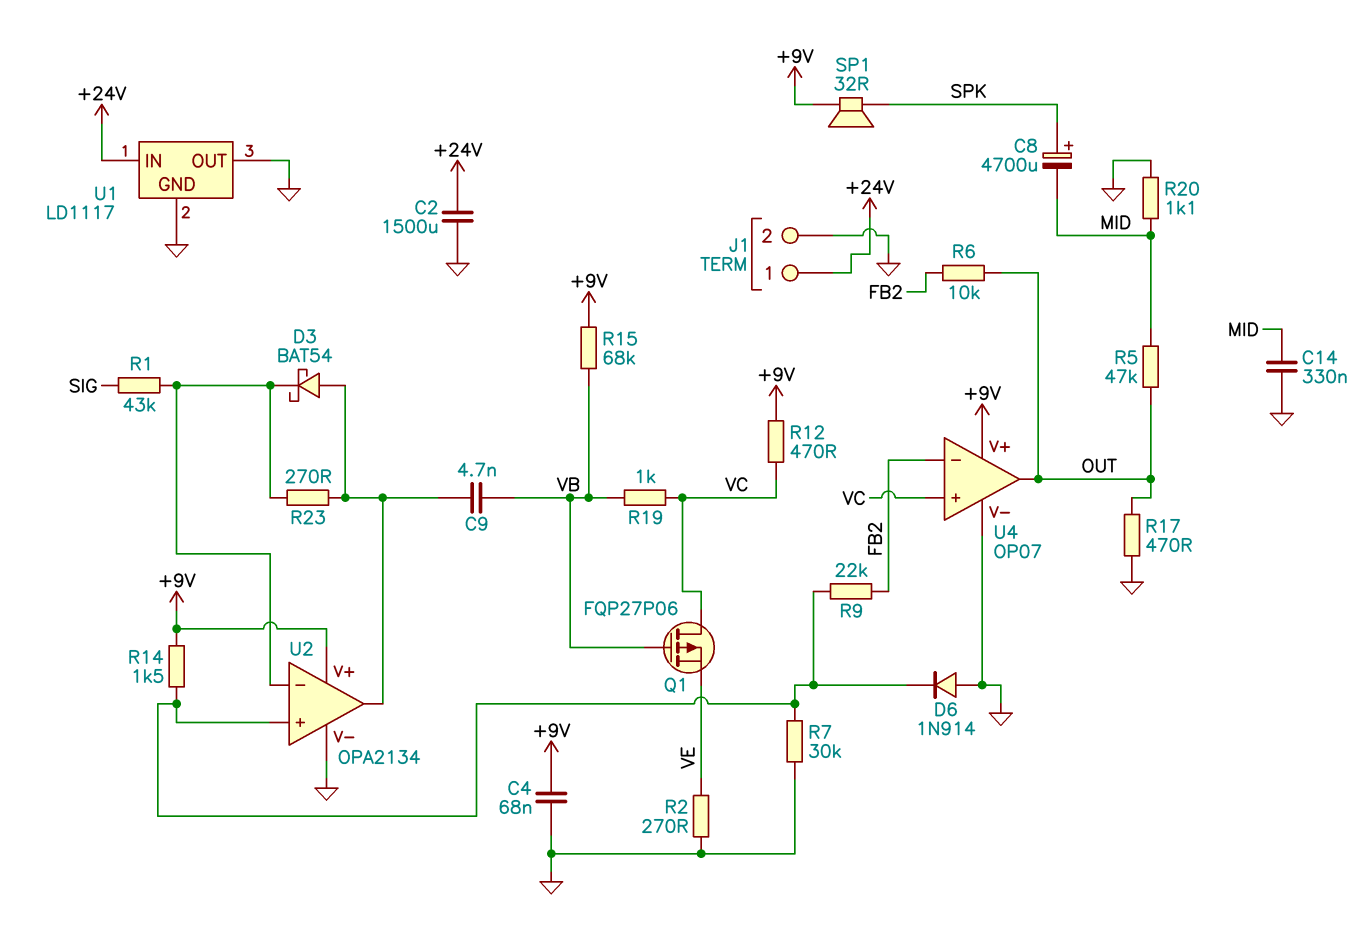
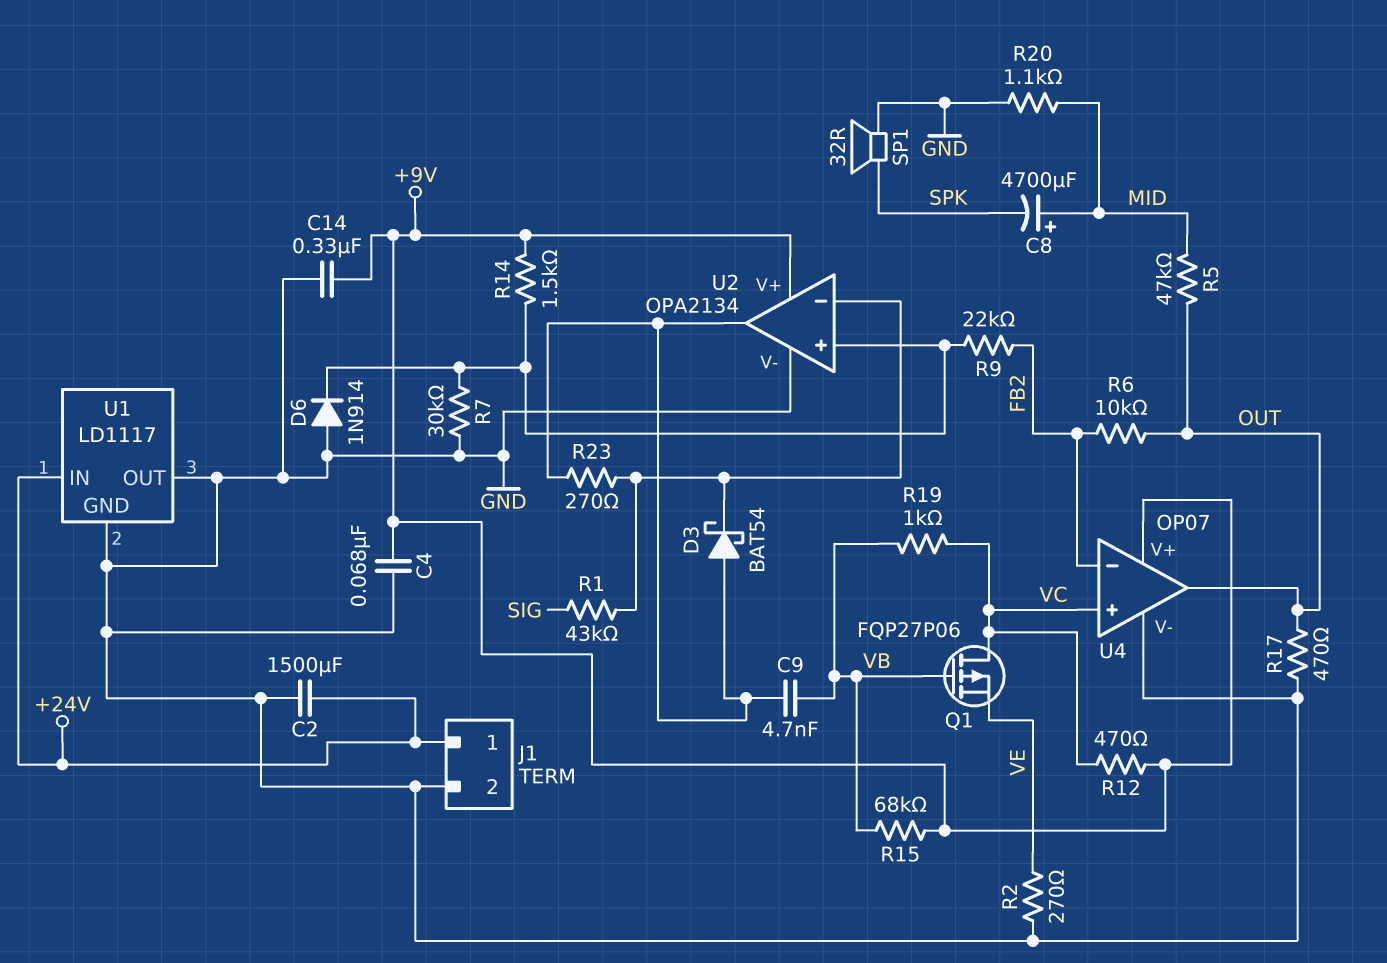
C8: 4700uF (plus SPK, minus MID) -> 4700uF (plus MID, minus SPK)
C14: 330nF (GND, MID) -> 330nF (+9V, GND)
SP1: speaker 32R (+9V, SPK) -> speaker 32R (GND, SPK)

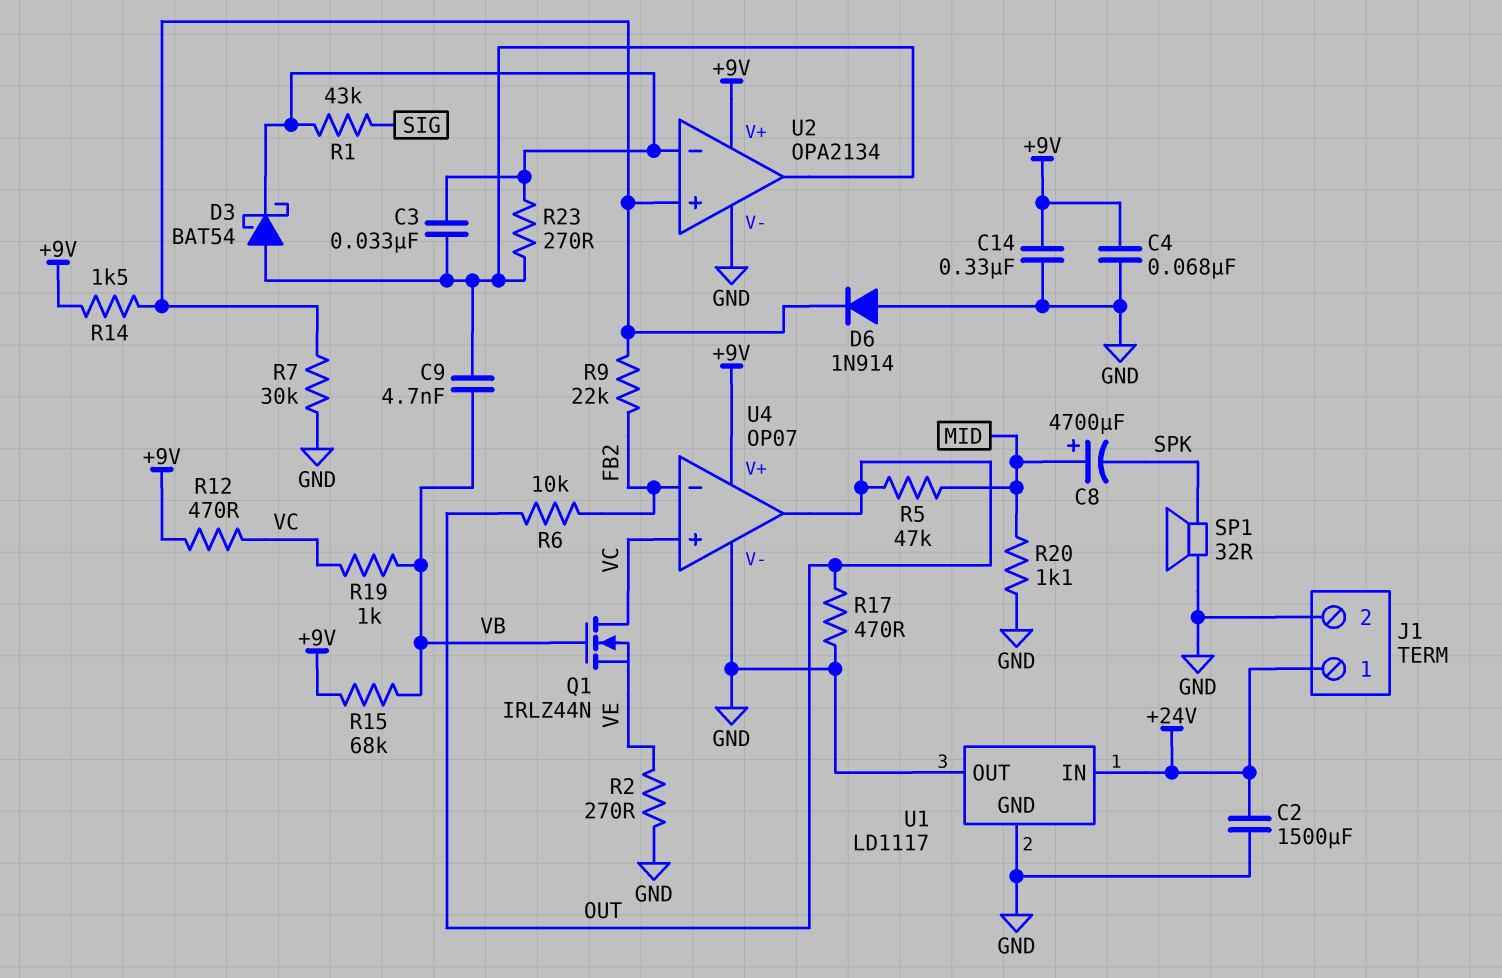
C3: none -> 33nF (U2/in-, U2/out)
Q1: PMOS FQP27P06 (G VB, D VC, S VE) -> NMOS IRLZ44N (G VB, D VC, S VE)

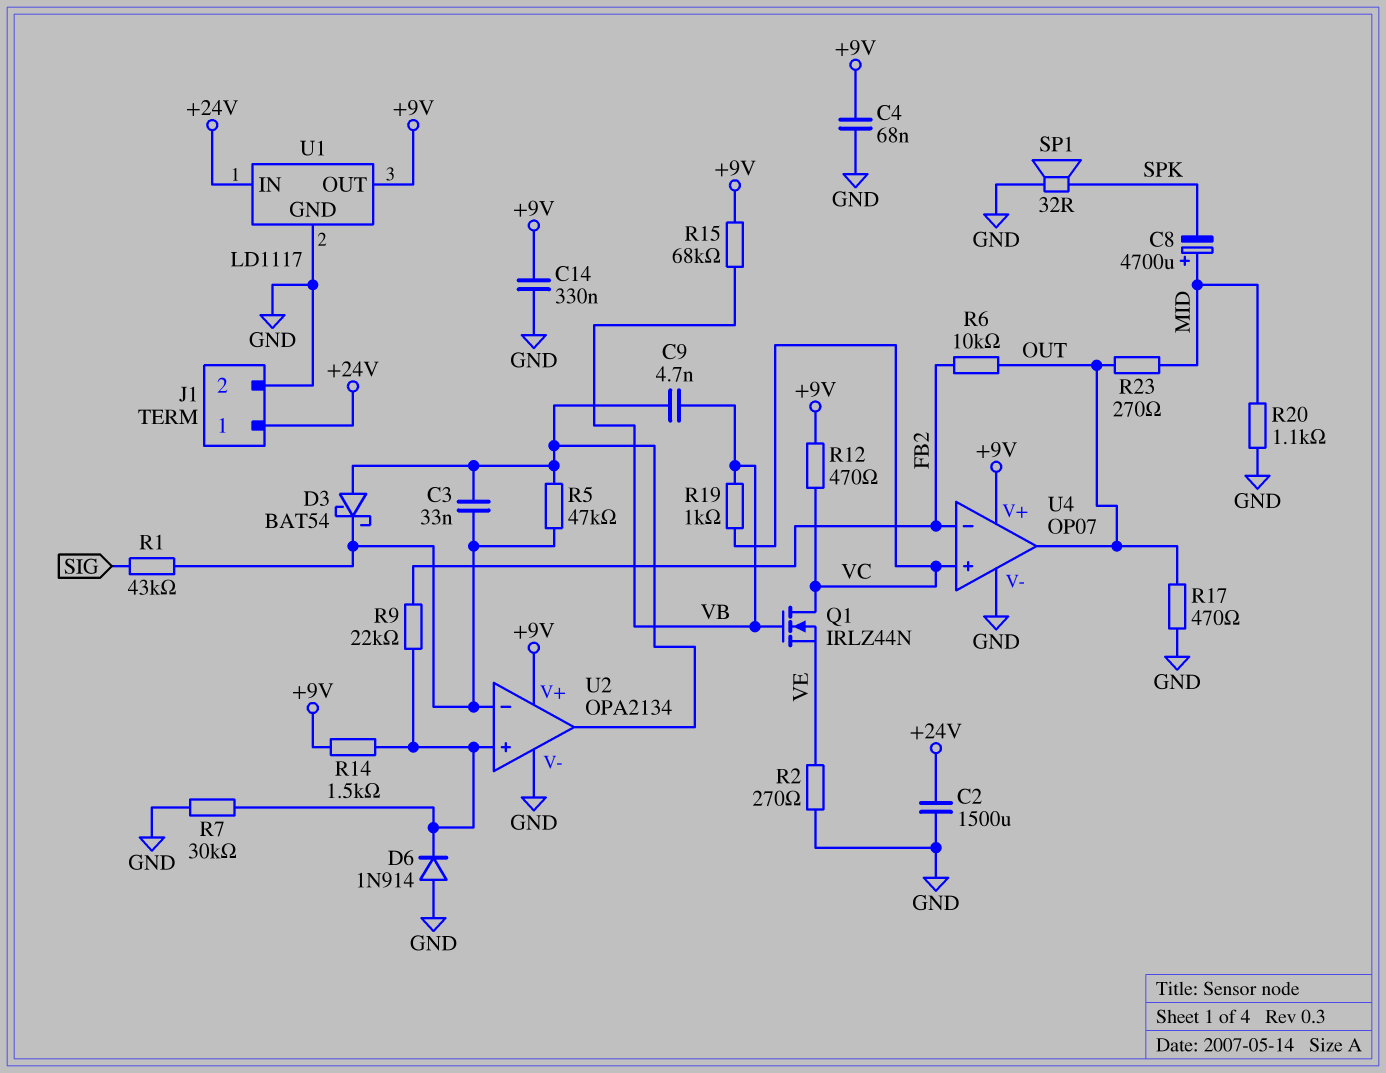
R5: 47k (MID, OUT) -> 47k (U2/in-, U2/out)
R23: 270 (U2/in-, U2/out) -> 270 (MID, OUT)
U1 pin OUT: GND -> +9V

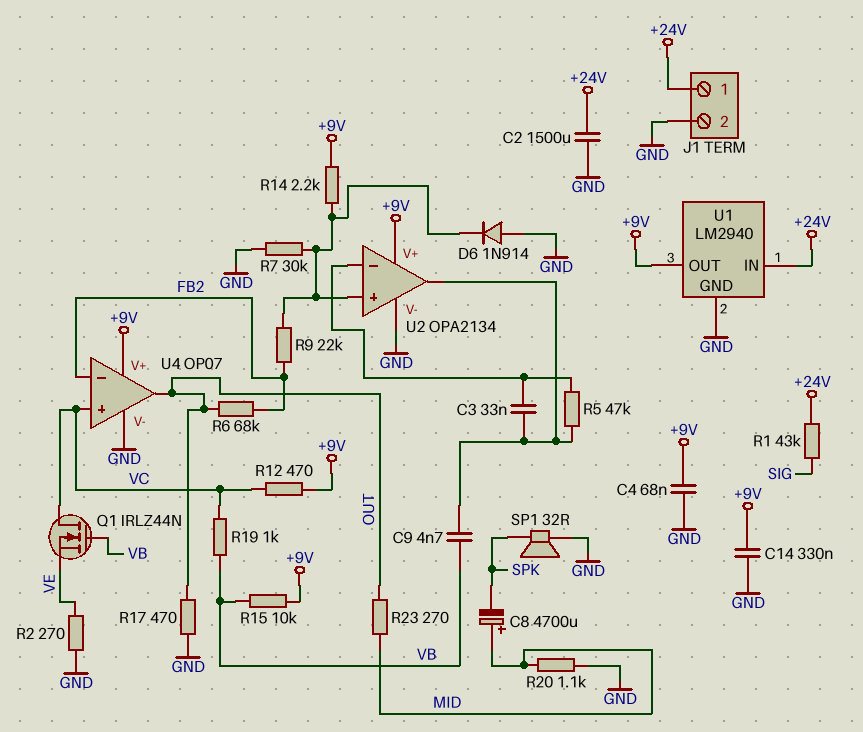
D3: schottky BAT54 (A U2/out, K U2/in-) -> none
R1: 43k (SIG, U2/in-) -> 43k (+24V, SIG)
R6: 10k (FB2, OUT) -> 68k (FB2, OUT)
R14: 1.5k (+9V, U2/in+) -> 2.2k (+9V, U2/in+)
R15: 68k (+9V, VB) -> 10k (+9V, VB)
U1: LD1117 -> LM2940

